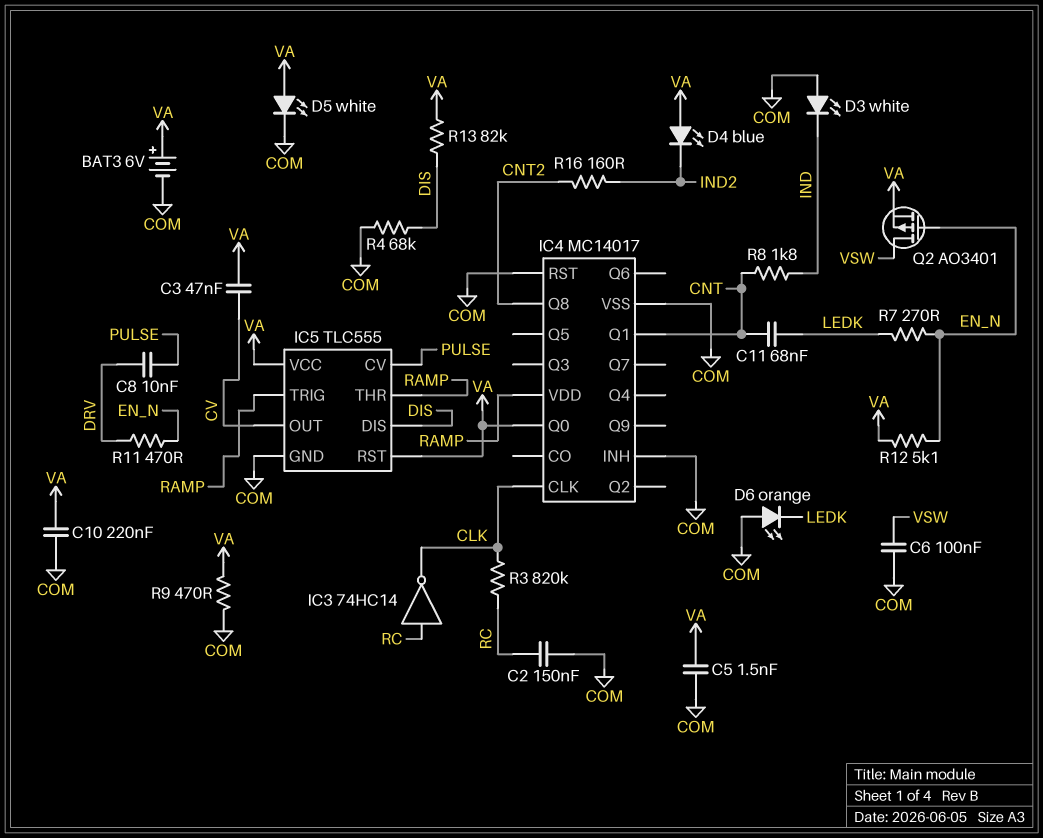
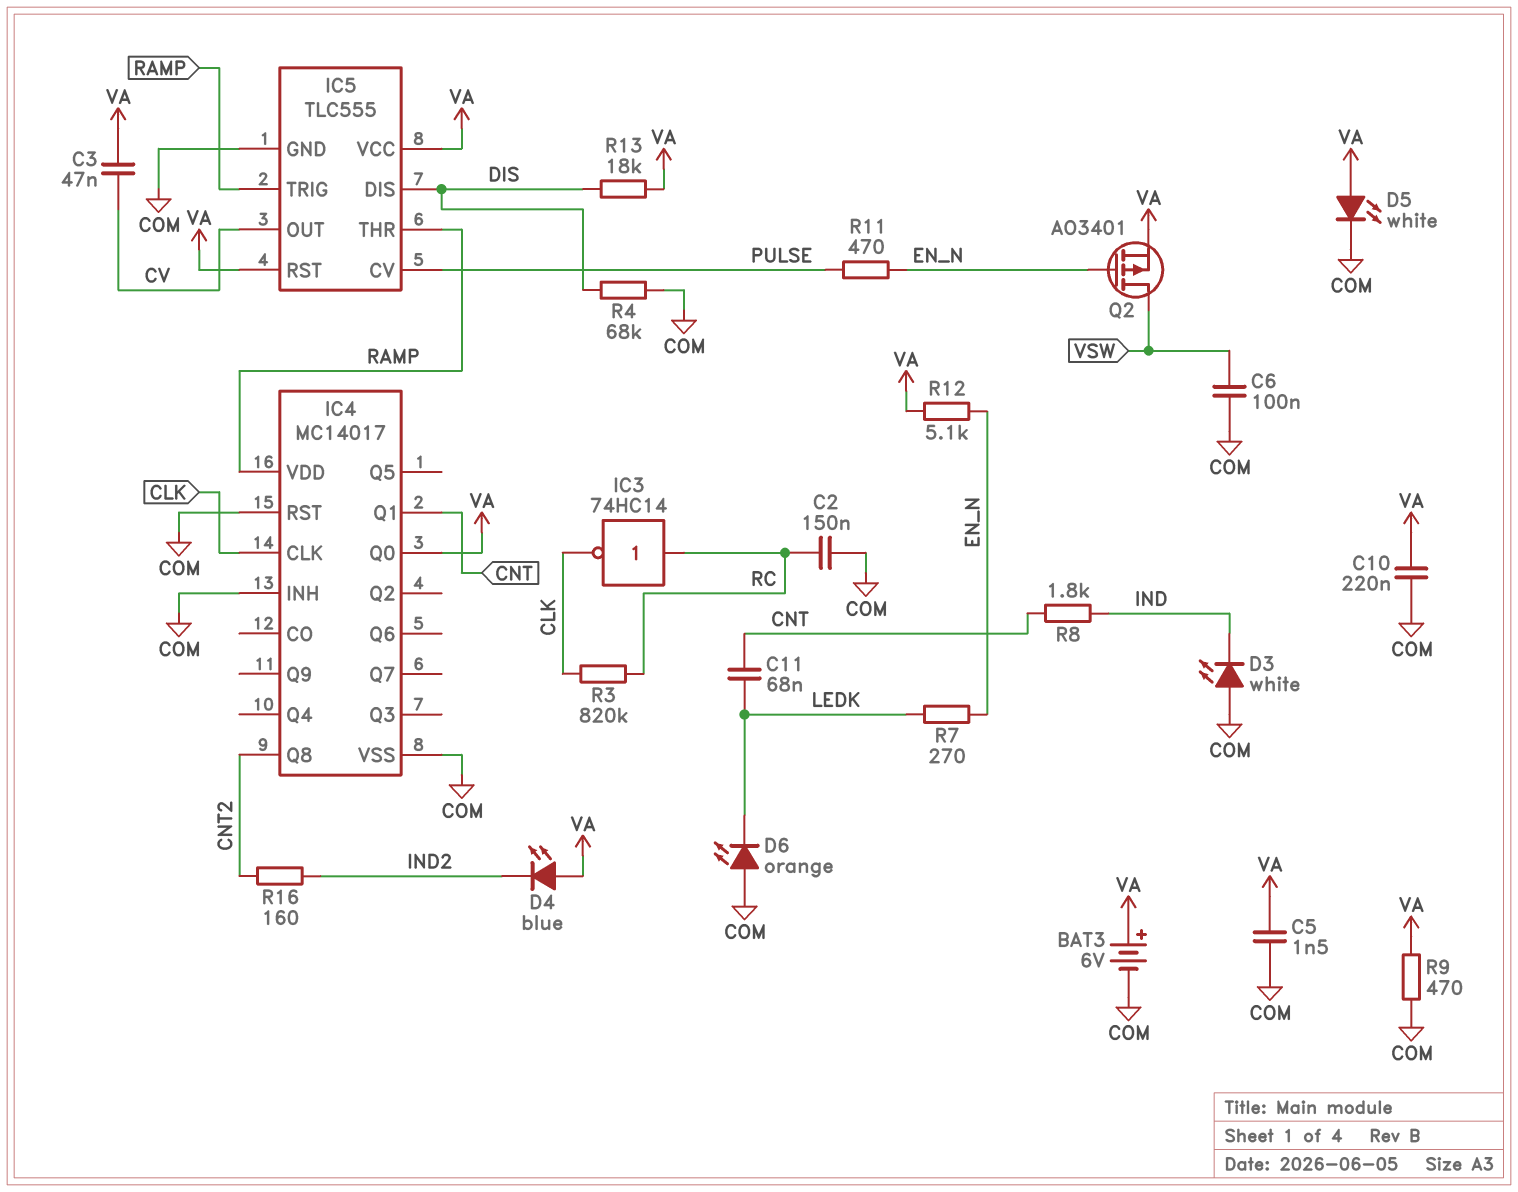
C8: 10nF (DRV, PULSE) -> none
R11: 470 (DRV, EN_N) -> 470 (EN_N, PULSE)
R13: 82k (DIS, VA) -> 18k (DIS, VA)

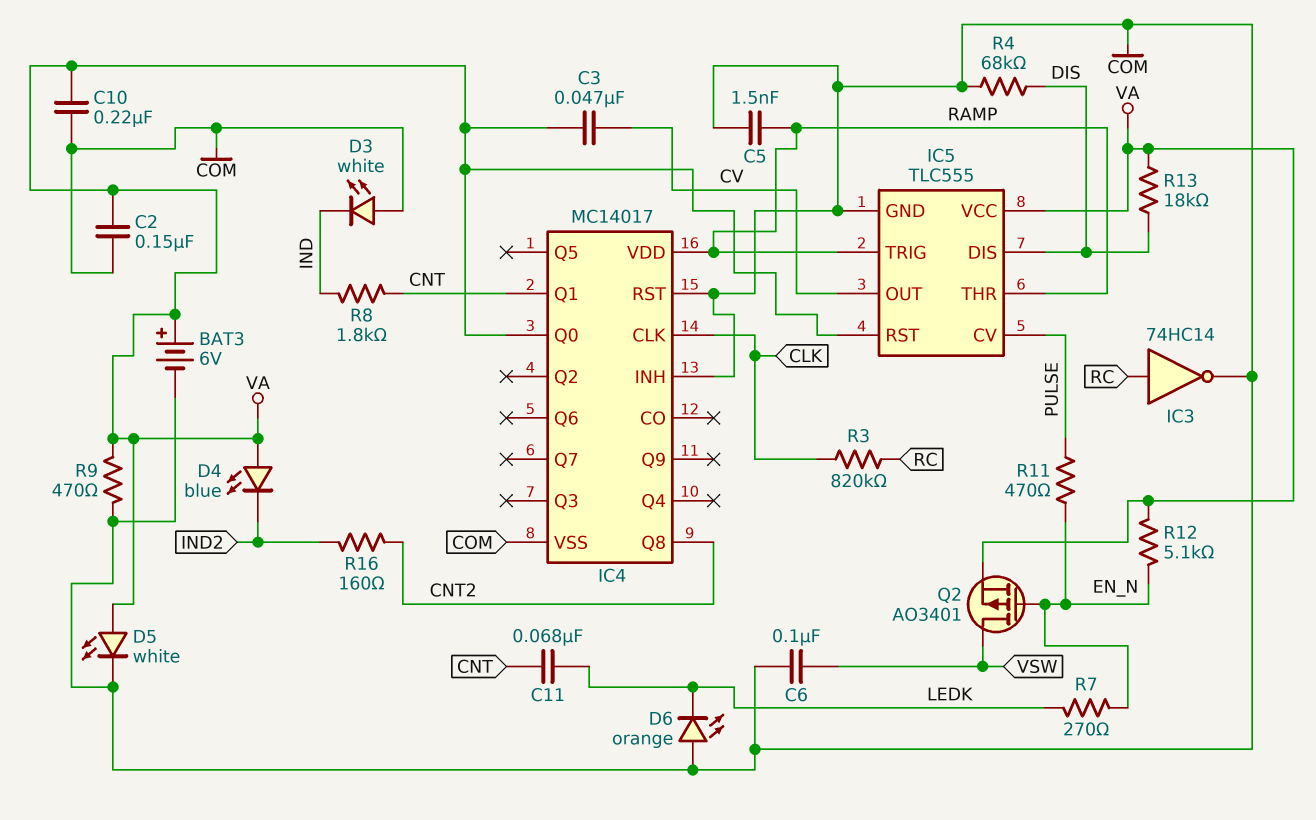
C2: 150nF (COM, RC) -> 150nF (COM, VA)
C5: 1.5nF (COM, VA) -> 1.5nF (COM, RAMP)
IC3: NOT 74HC14 (in RC, out CLK) -> NOT 74HC14 (in RC, out COM)

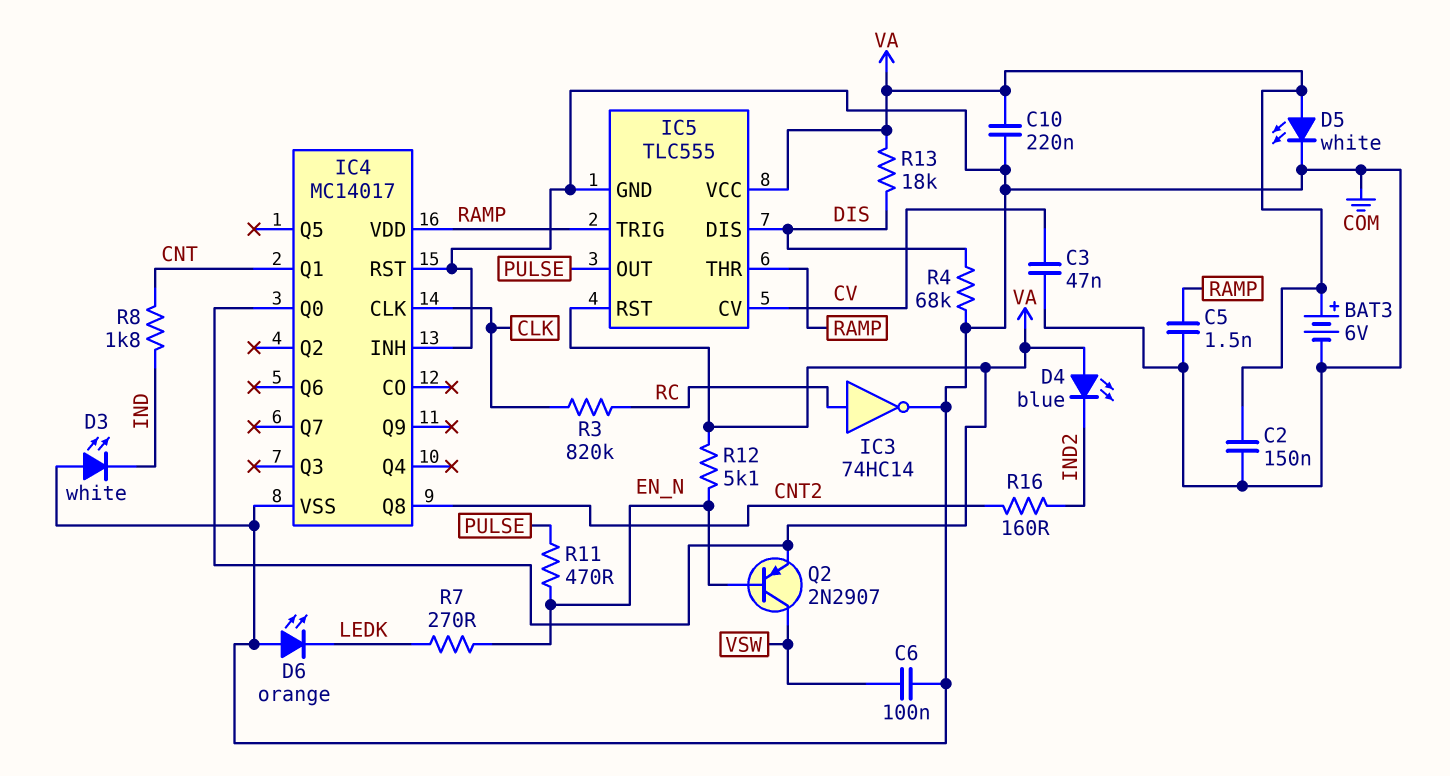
C3: 47nF (CV, VA) -> 47nF (COM, CV)
C11: 68nF (CNT, LEDK) -> none
IC5 pin CV: PULSE -> CV
IC5 pin OUT: CV -> PULSE
Q2: PMOS AO3401 (G EN_N, D VSW, S VA) -> PNP 2N2907 (B EN_N, C VSW, E VA)
R9: 470 (COM, VA) -> none

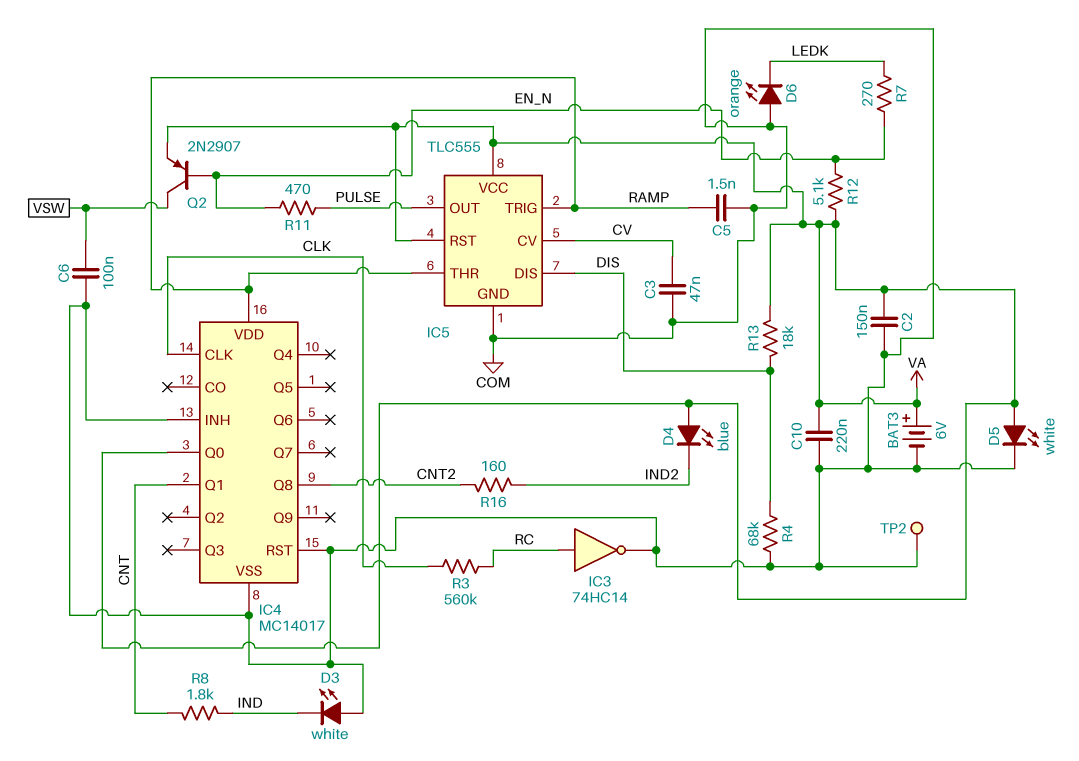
R3: 820k (CLK, RC) -> 560k (CLK, RC)
TP2: none -> test point (COM)

